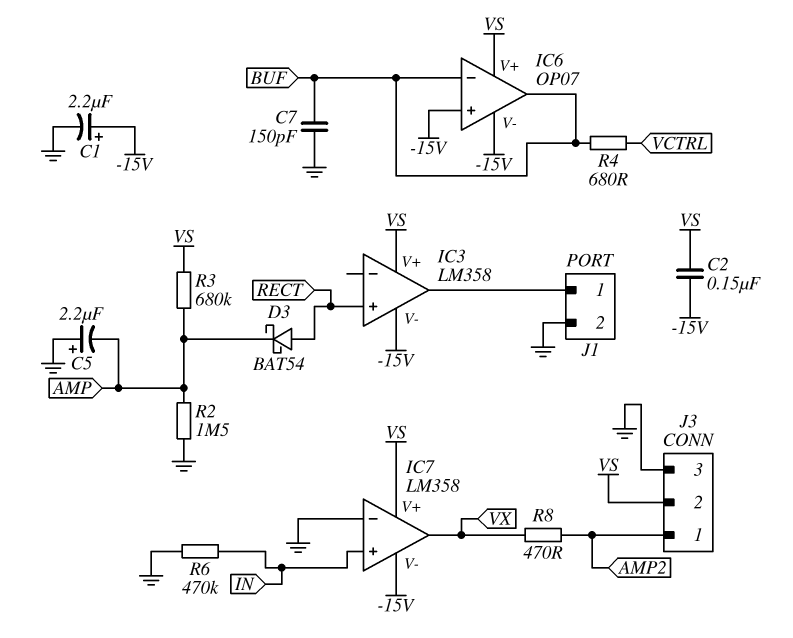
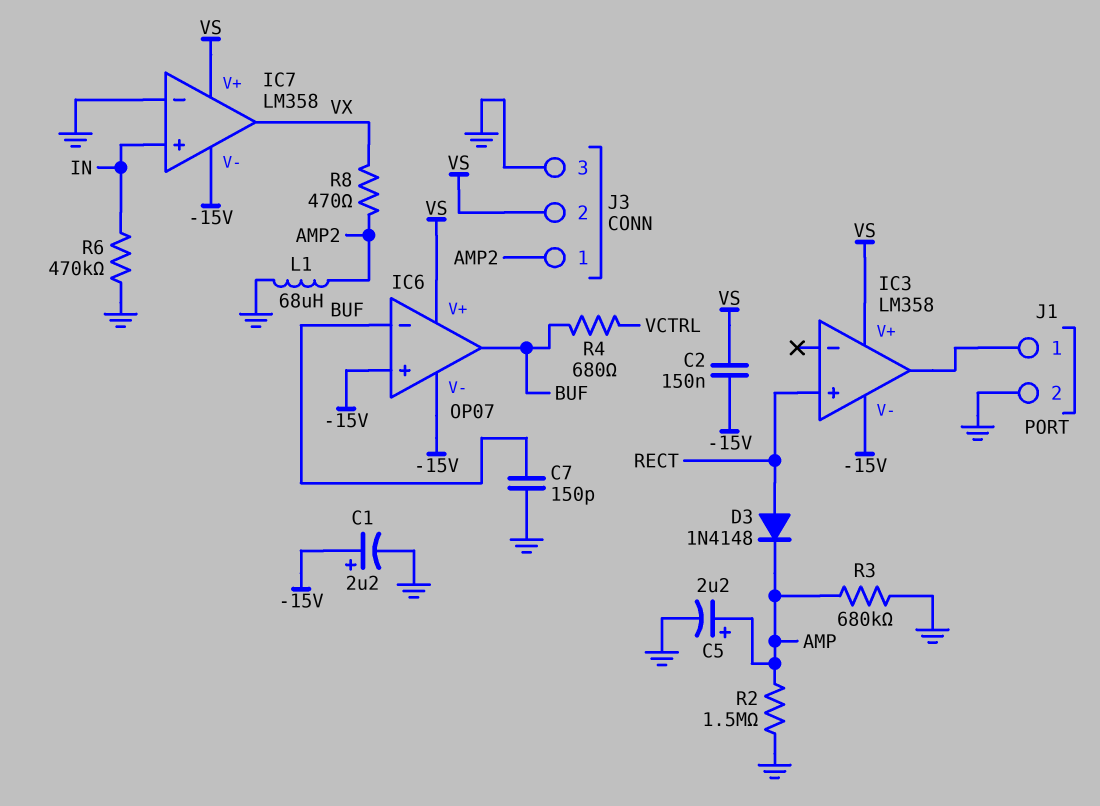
C5: 2.2uF (plus GND, minus AMP) -> 2.2uF (plus AMP, minus GND)
D3: schottky BAT54 (A RECT, K AMP) -> diode 1N4148 (A RECT, K AMP)
L1: none -> 68uH (AMP2, GND)
R3: 680k (AMP, VS) -> 680k (AMP, GND)

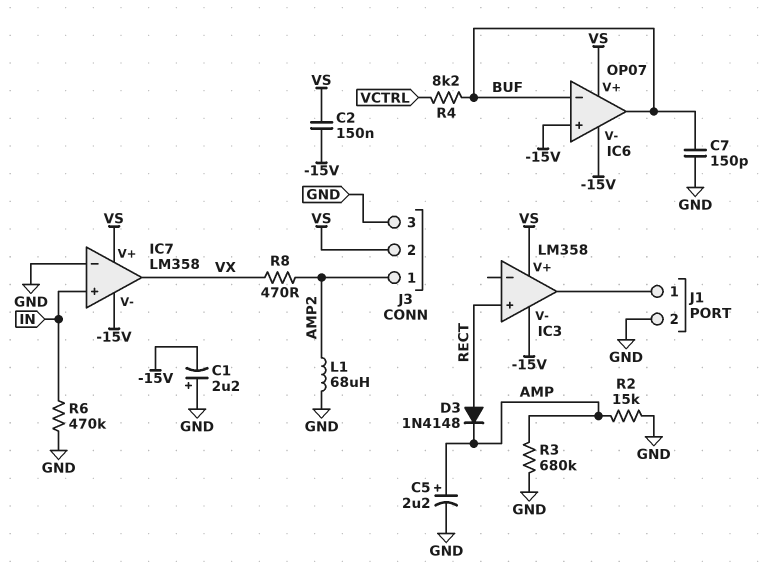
C1: 2.2uF (plus -15V, minus GND) -> 2.2uF (plus GND, minus -15V)
R2: 1.5M (AMP, GND) -> 15k (AMP, GND)
R4: 680 (BUF, VCTRL) -> 8.2k (BUF, VCTRL)

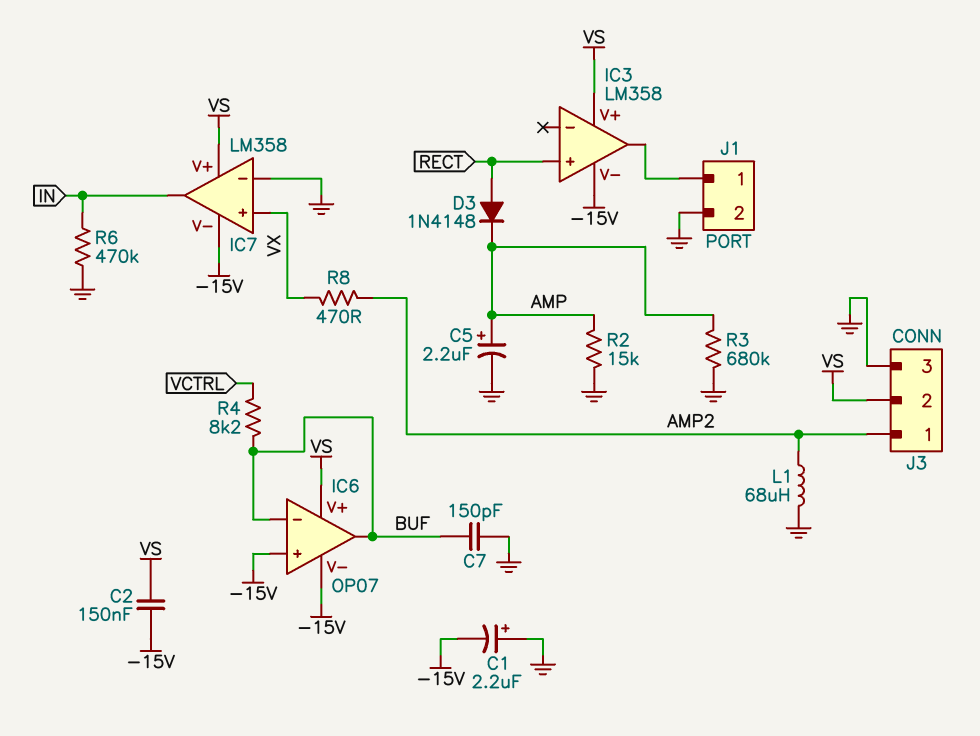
IC7 pin in+: IN -> VX
IC7 pin out: VX -> IN

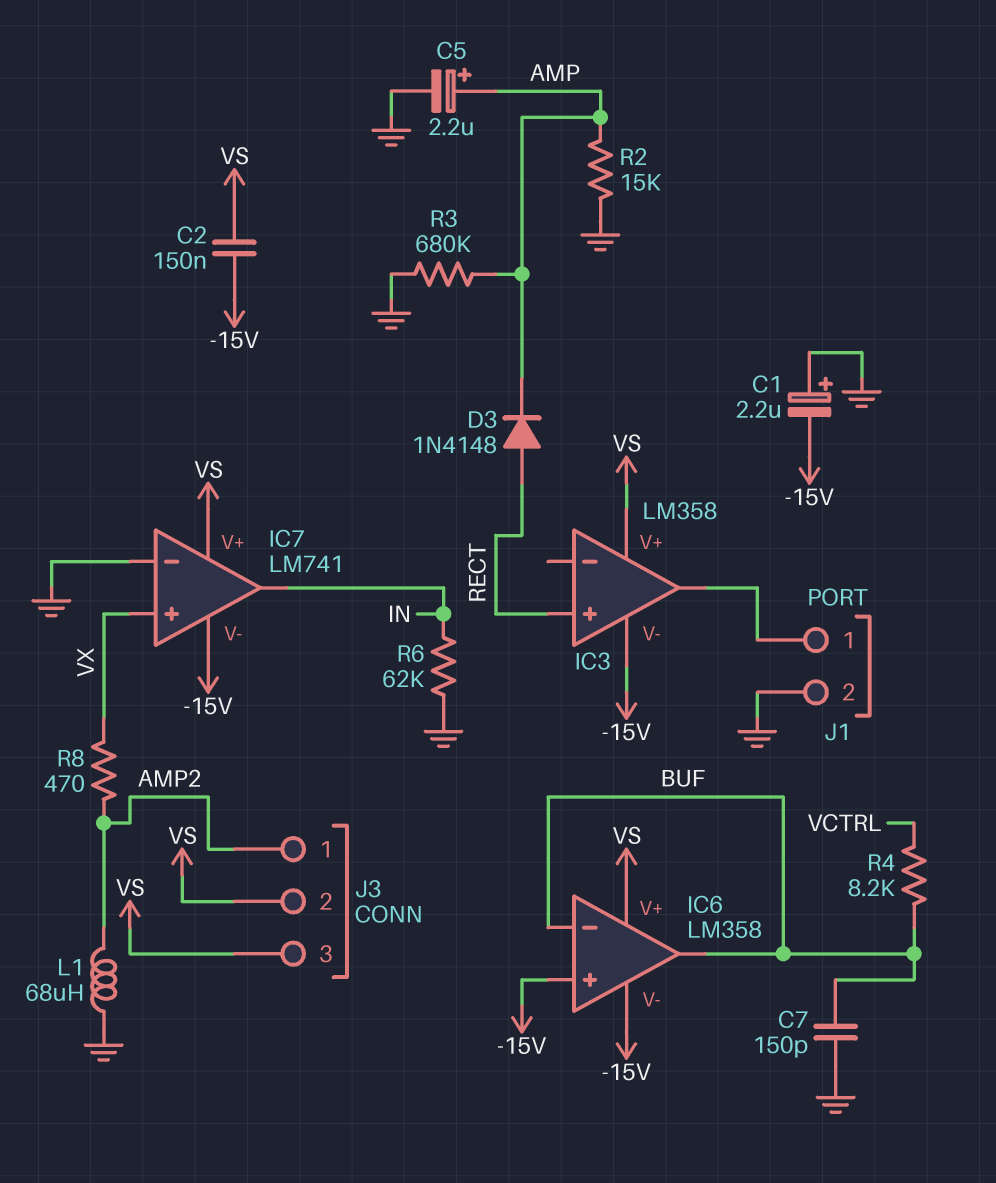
IC6: OP07 -> LM358
IC7: LM358 -> LM741
J3 pin 3: GND -> VS
R6: 470k (GND, IN) -> 62k (GND, IN)

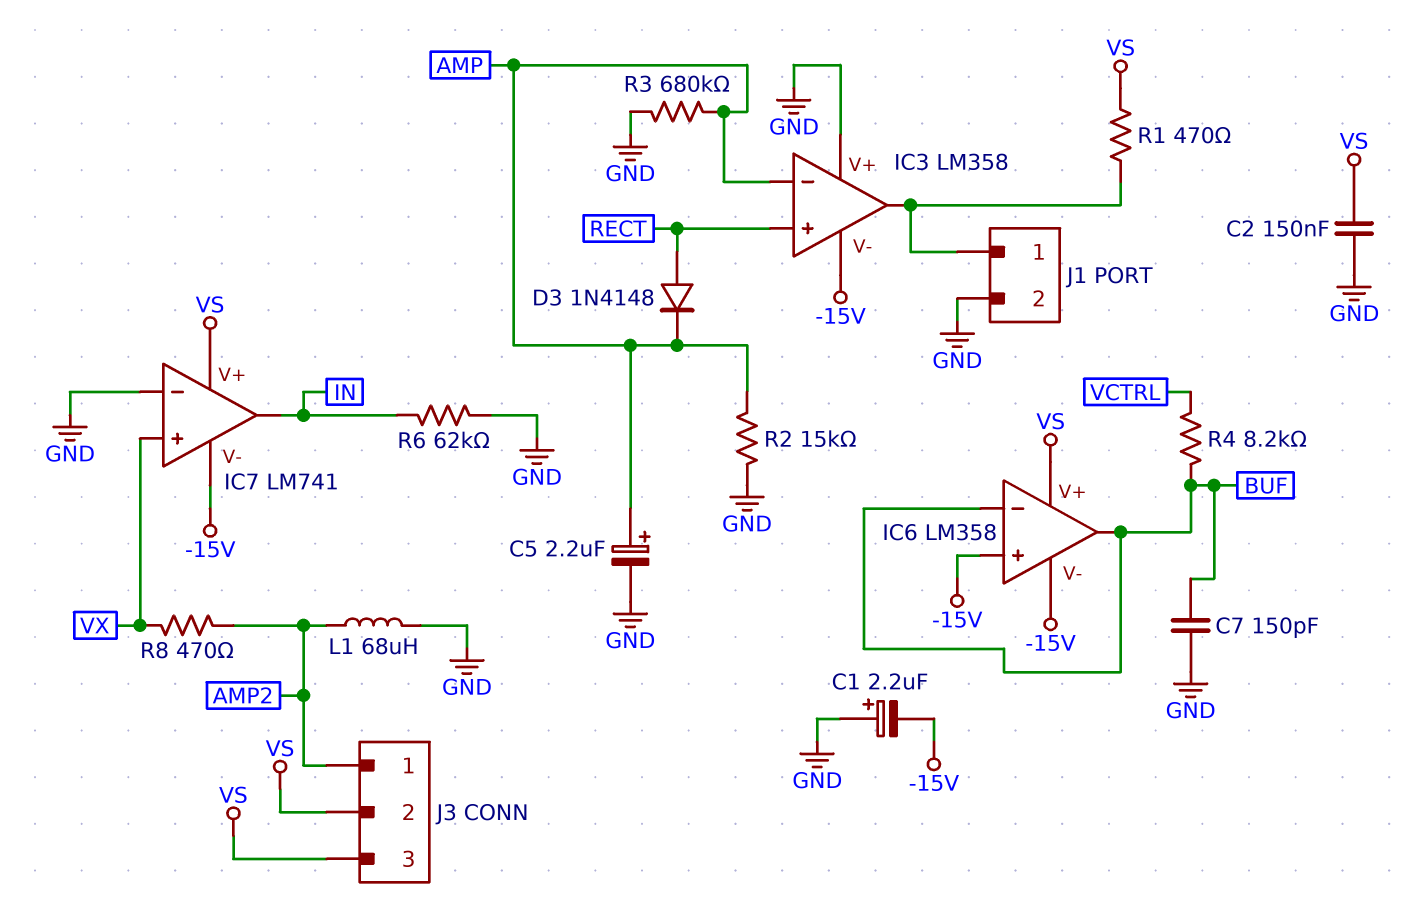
C2: 150nF (-15V, VS) -> 150nF (GND, VS)
IC3 pin V+: VS -> GND
IC3 pin in-: none -> AMP
R1: none -> 470 (IC3/out, VS)

